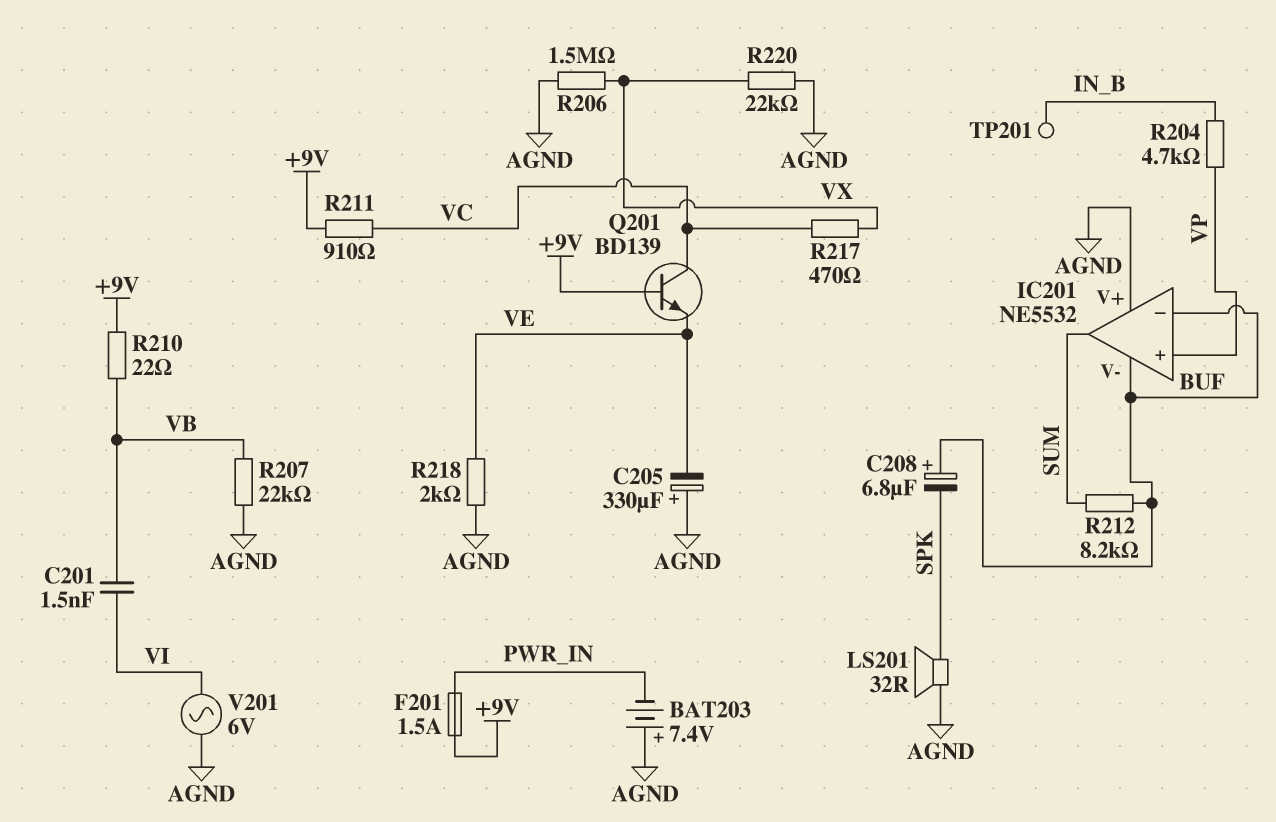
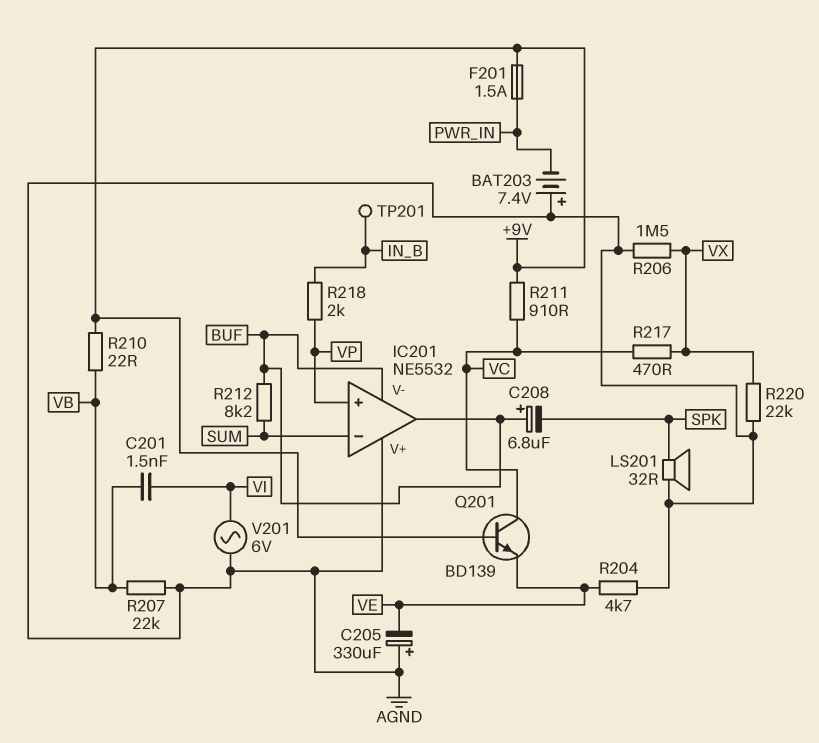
IC201 pin in-: BUF -> SUM
IC201 pin out: SUM -> BUF
R204: 4.7k (IN_B, VP) -> 4.7k (AGND, VE)
R218: 2k (AGND, VE) -> 2k (IN_B, VP)

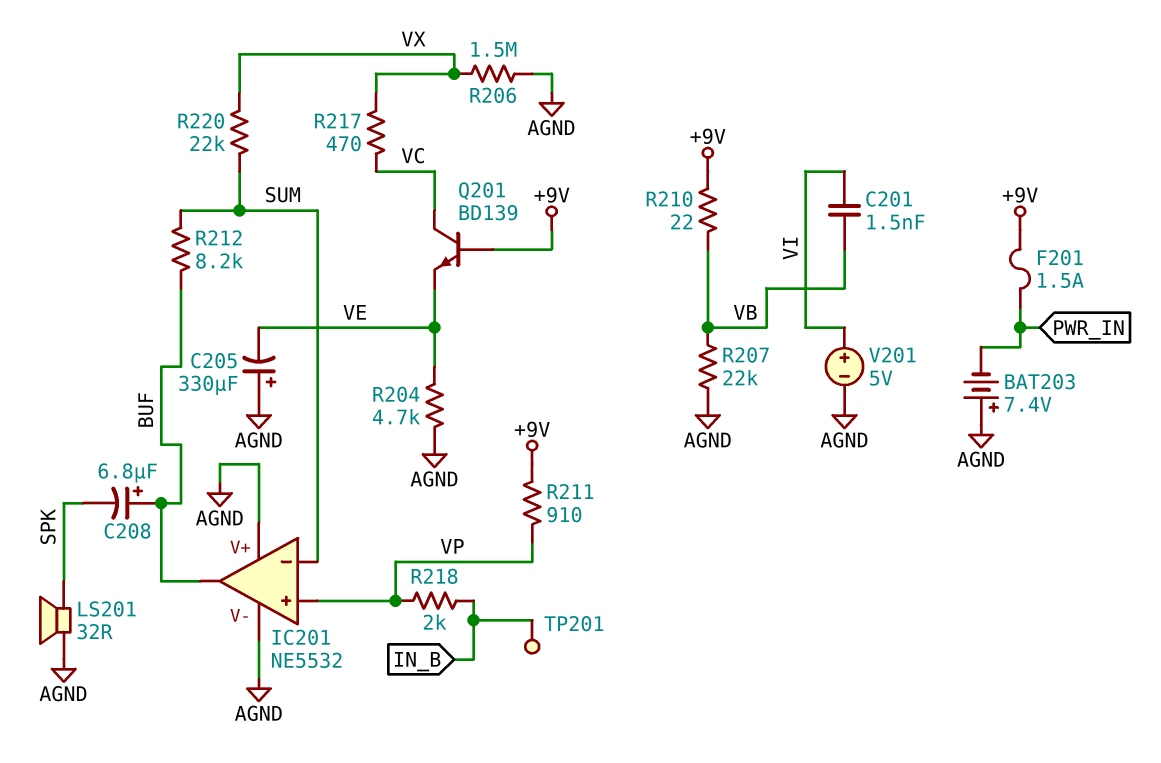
IC201 pin V-: BUF -> AGND
R211: 910 (+9V, VC) -> 910 (+9V, VP)
R220: 22k (AGND, VX) -> 22k (SUM, VX)
V201: AC 6V (AGND, VI) -> 5V (plus VI, minus AGND)

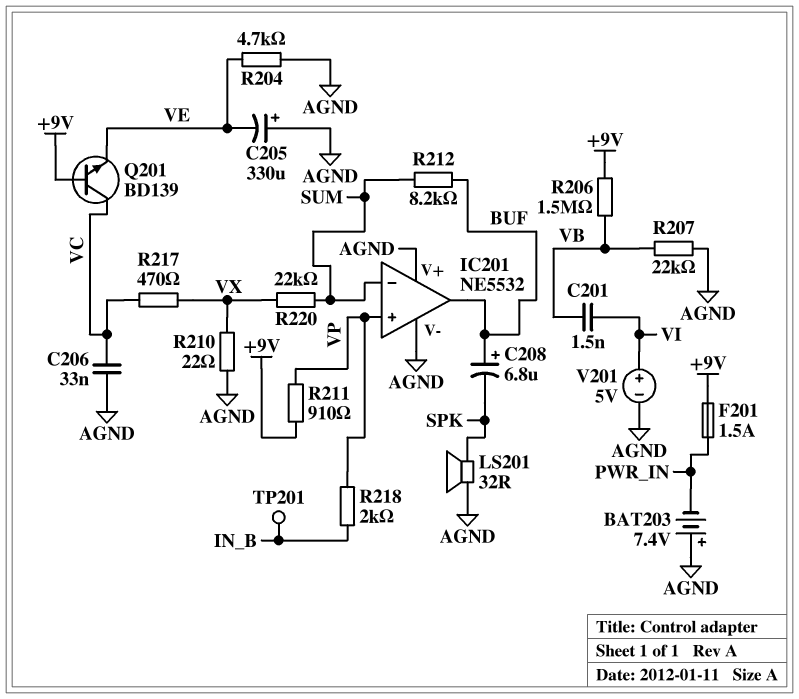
C206: none -> 33nF (AGND, VC)
R206: 1.5M (AGND, VX) -> 1.5M (+9V, VB)
R210: 22 (+9V, VB) -> 22 (AGND, VX)

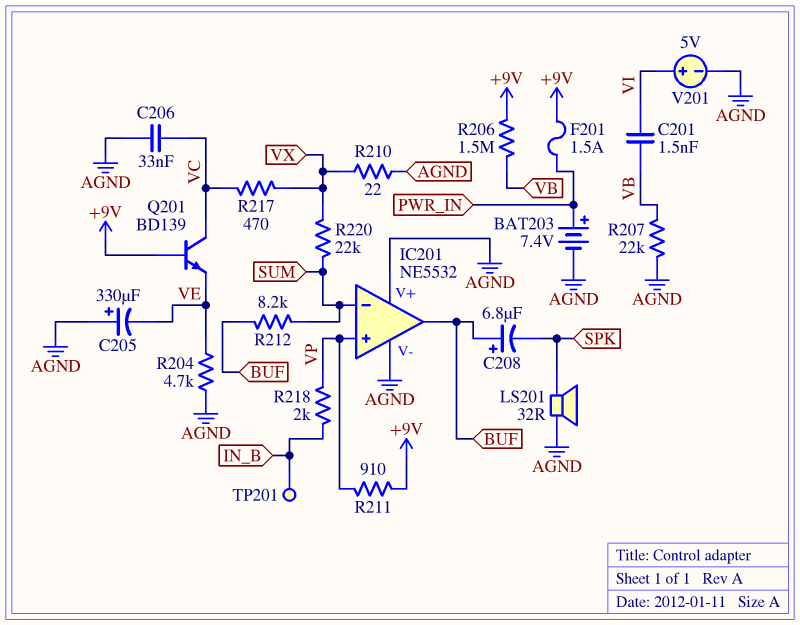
BAT203: 7.4V (plus AGND, minus PWR_IN) -> 7.4V (plus PWR_IN, minus AGND)

